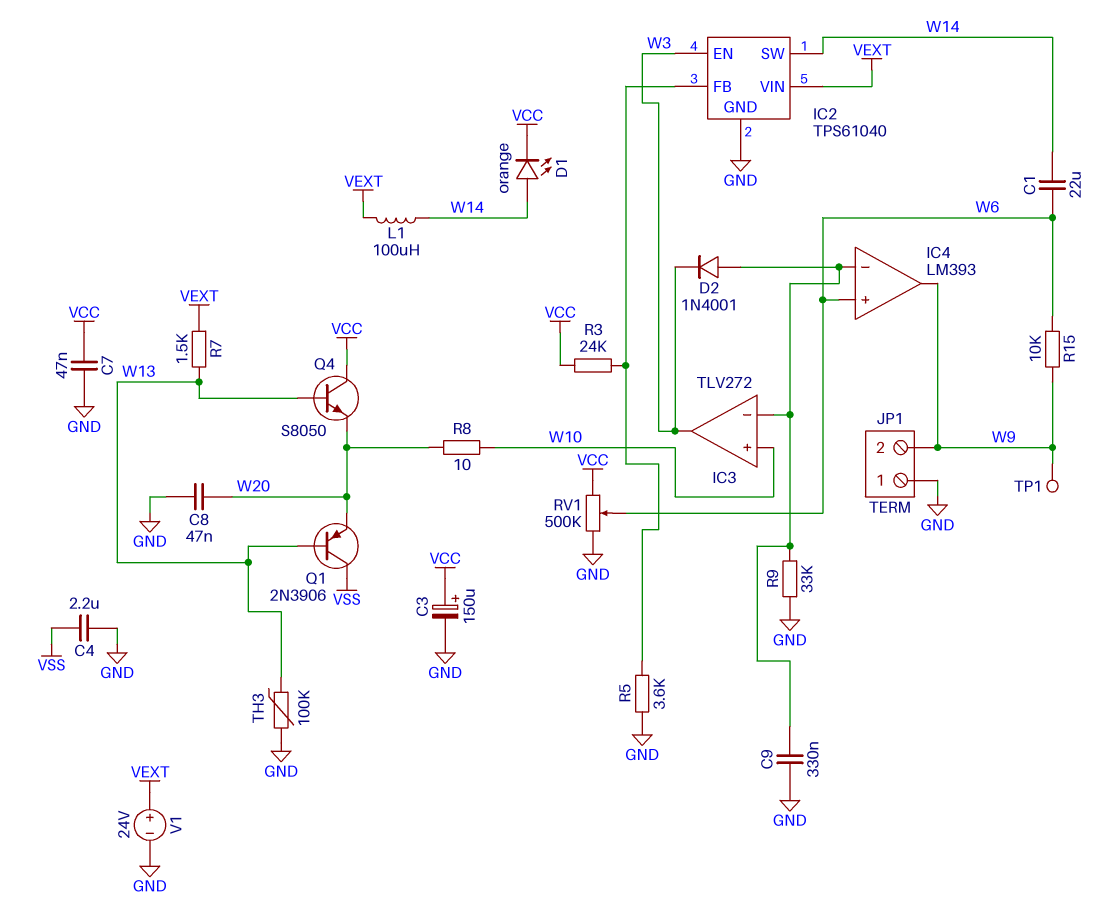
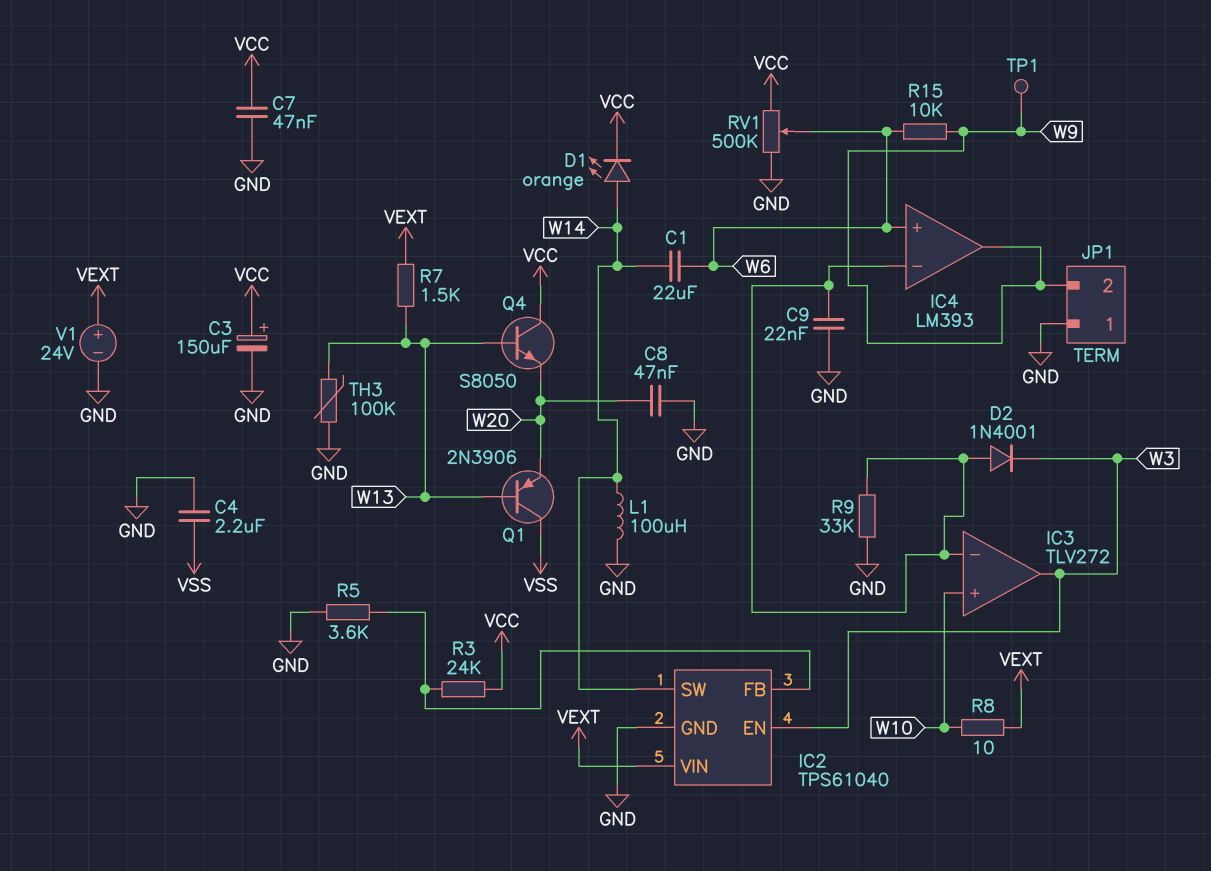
C9: 330nF (GND, IC3/in-) -> 22nF (GND, IC3/in-)
L1: 100uH (VEXT, W14) -> 100uH (GND, W14)
R8: 10 (W10, W20) -> 10 (VEXT, W10)

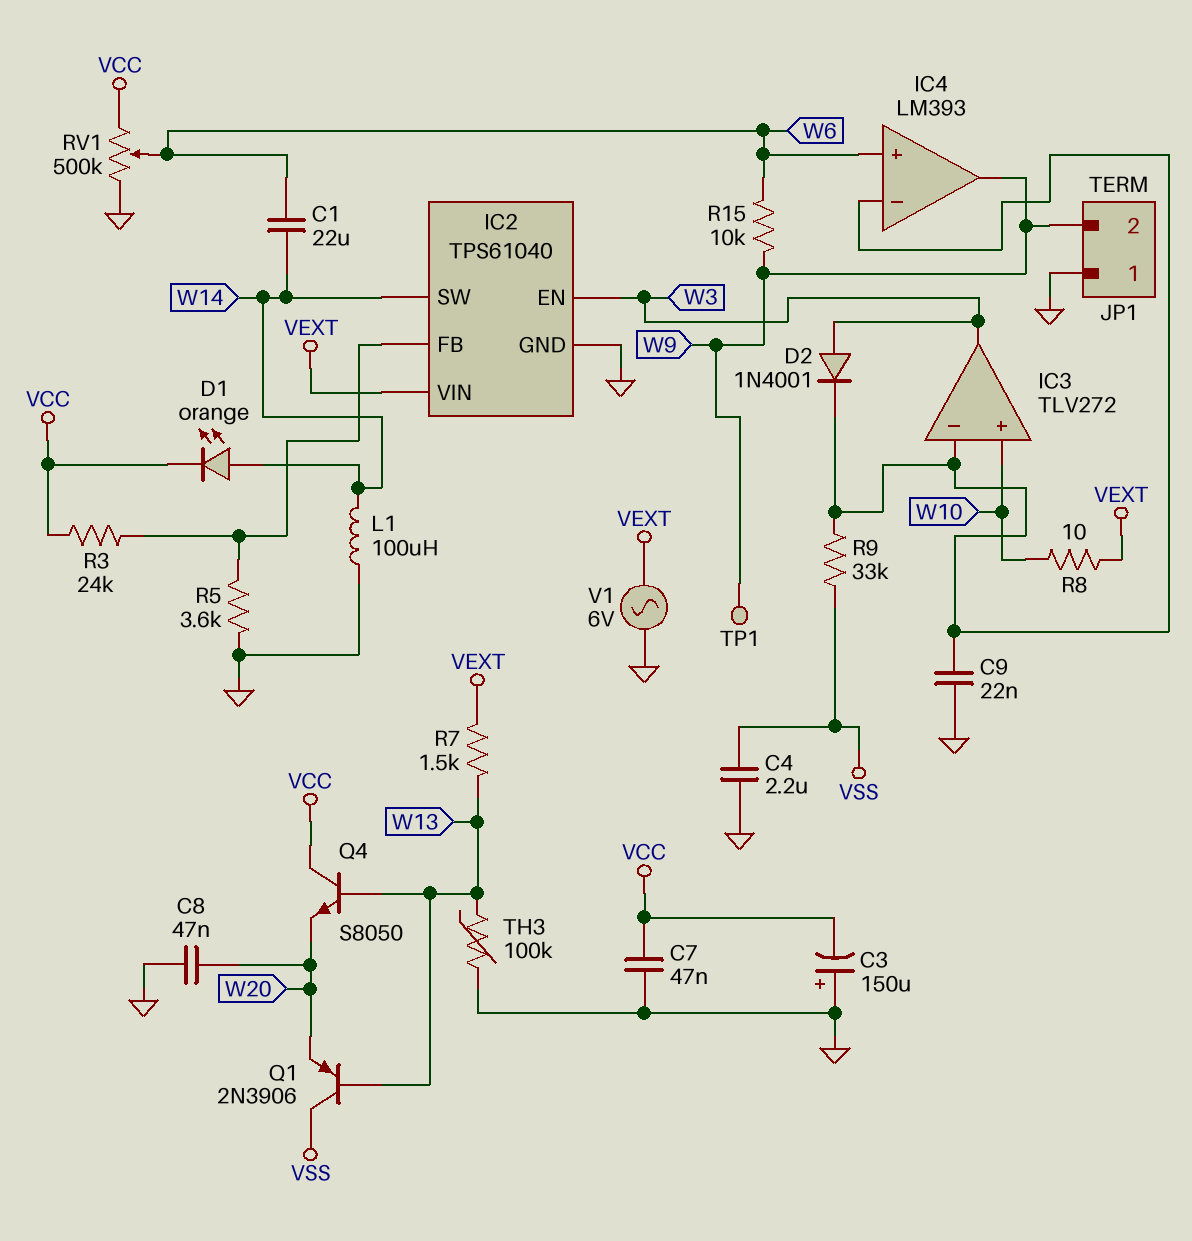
C3: 150uF (plus VCC, minus GND) -> 150uF (plus GND, minus VCC)
D2: diode 1N4001 (A IC3/in-, K W3) -> diode 1N4001 (A W3, K IC3/in-)
R9: 33k (GND, IC3/in-) -> 33k (IC3/in-, VSS)
V1: 24V (plus VEXT, minus GND) -> AC 6V (GND, VEXT)

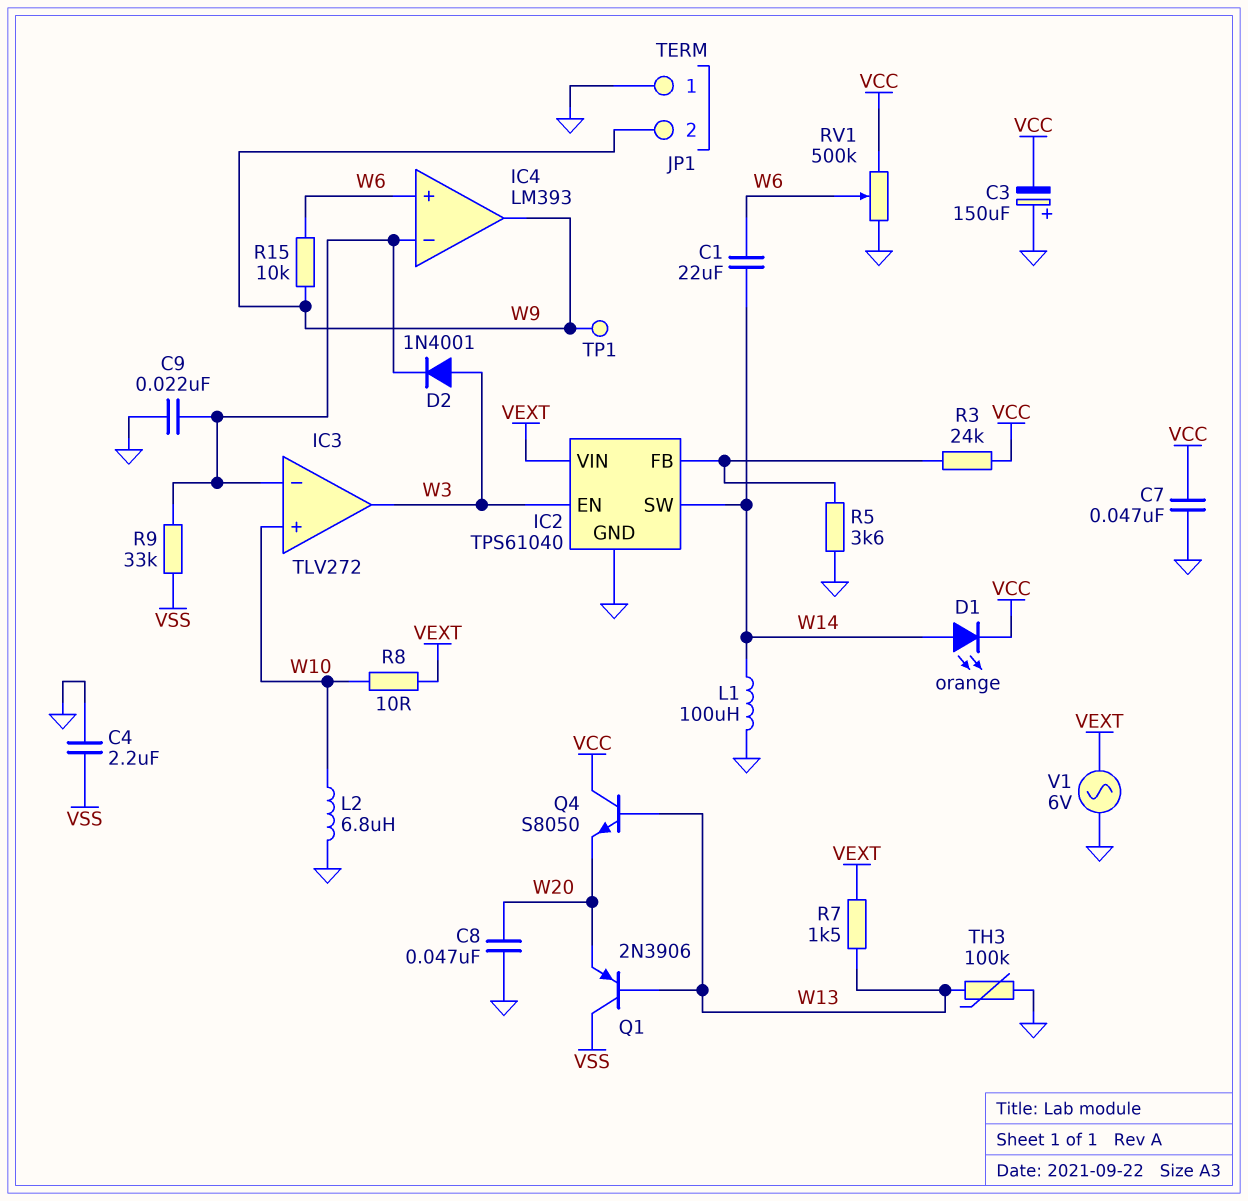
L2: none -> 6.8uH (GND, W10)

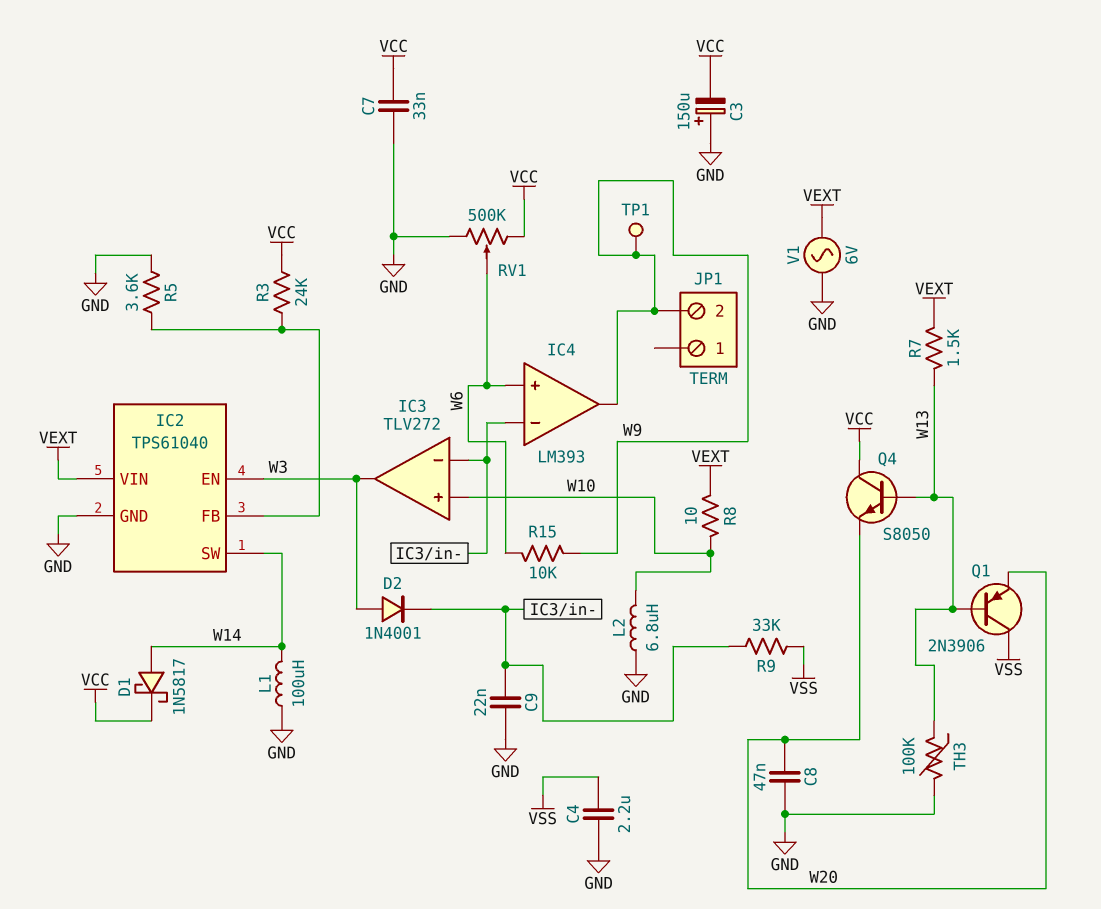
C1: 22uF (W6, W14) -> none
C7: 47nF (GND, VCC) -> 33nF (GND, VCC)
D1: LED orange (A W14, K VCC) -> schottky 1N5817 (A W14, K VCC)
JP1 pin 1: GND -> none

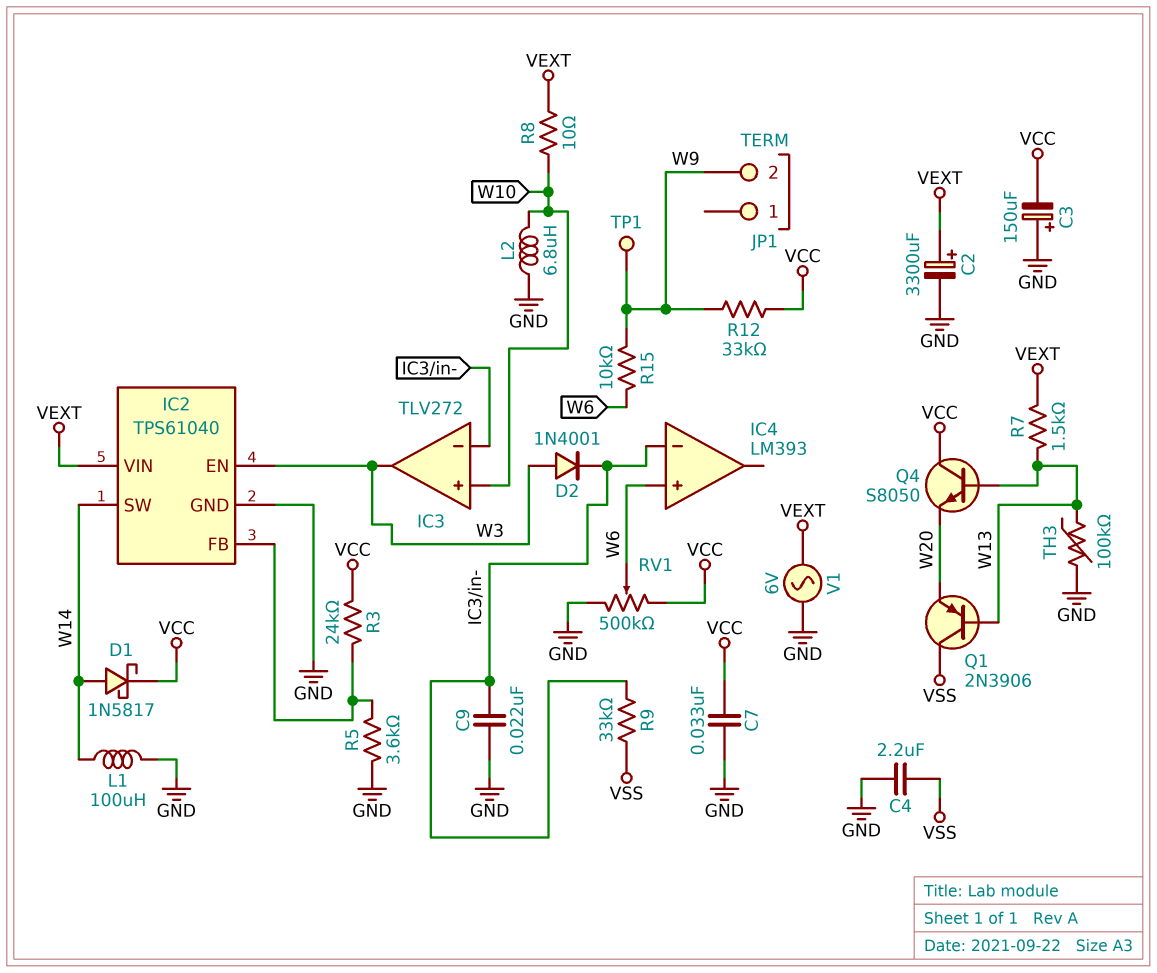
C2: none -> 3300uF (plus VEXT, minus GND)
C8: 47nF (GND, W20) -> none
IC4 pin out: W9 -> none
R12: none -> 33k (VCC, W9)

